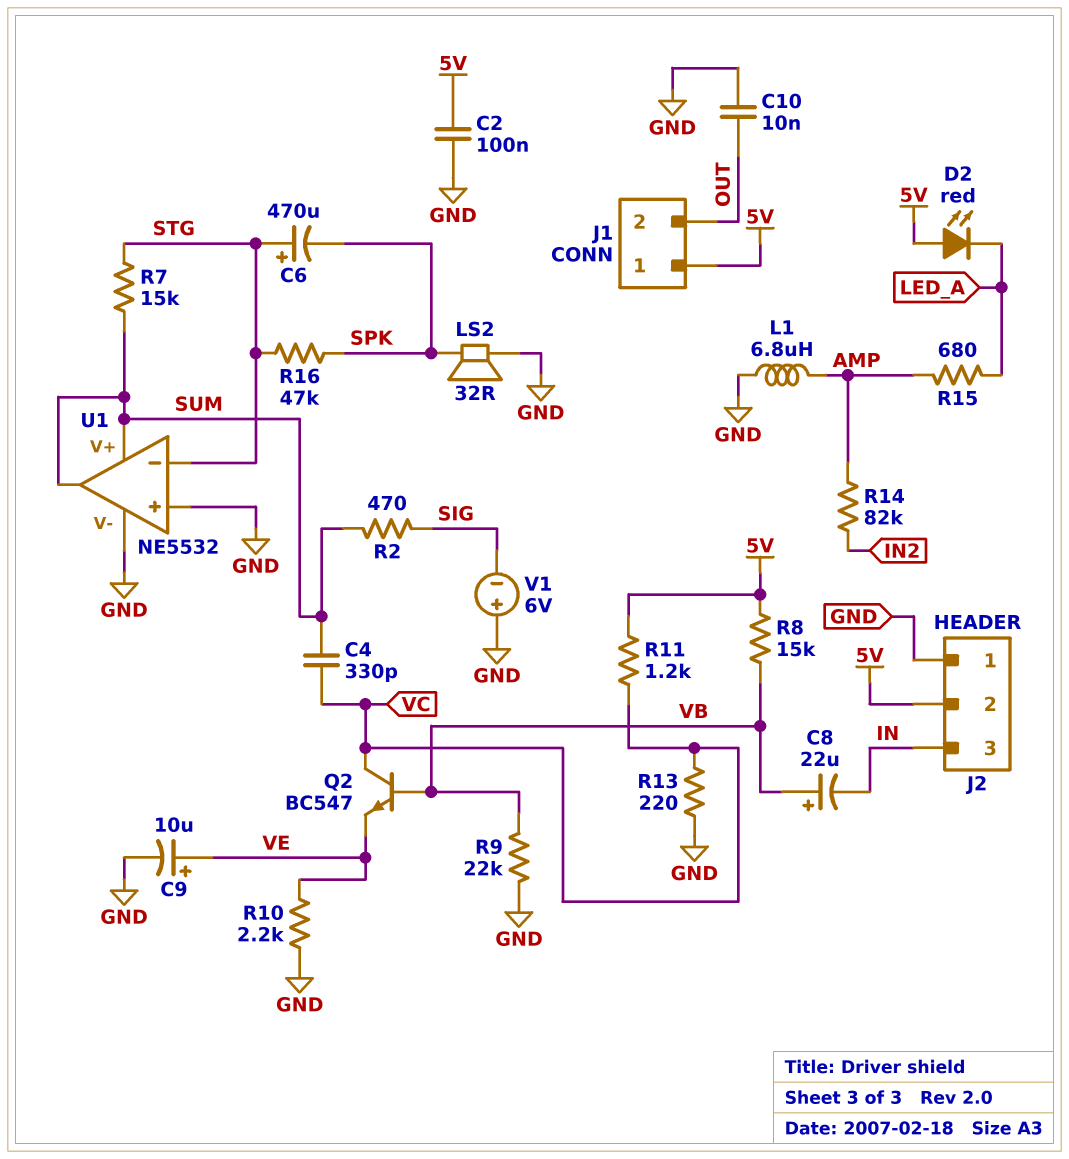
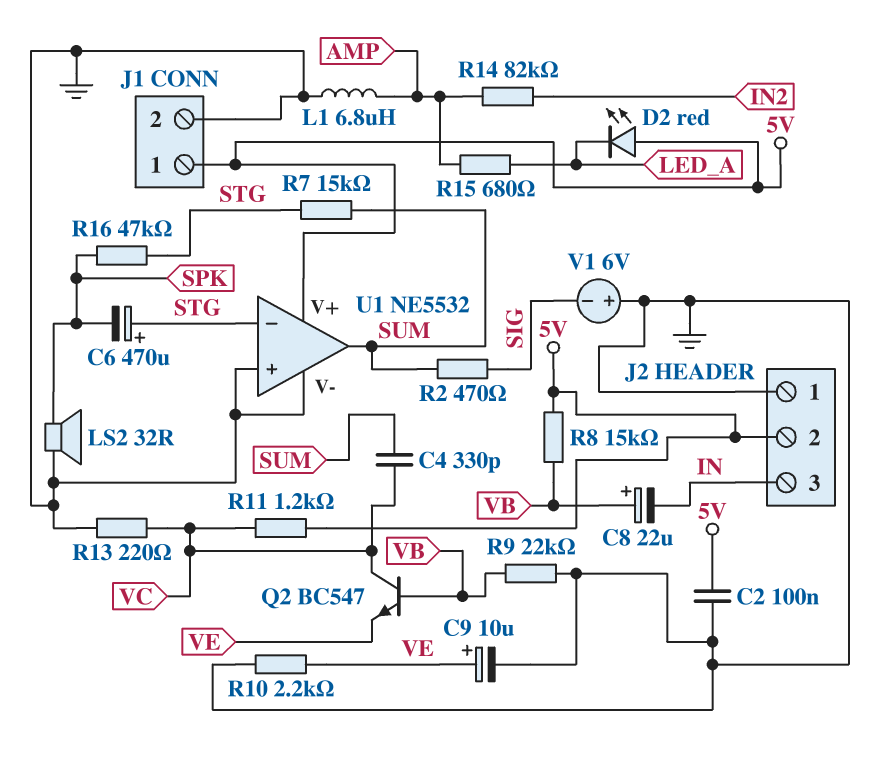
C10: 10nF (GND, OUT) -> none
J1 pin 2: OUT -> GND
U1 pin V+: SUM -> 5V

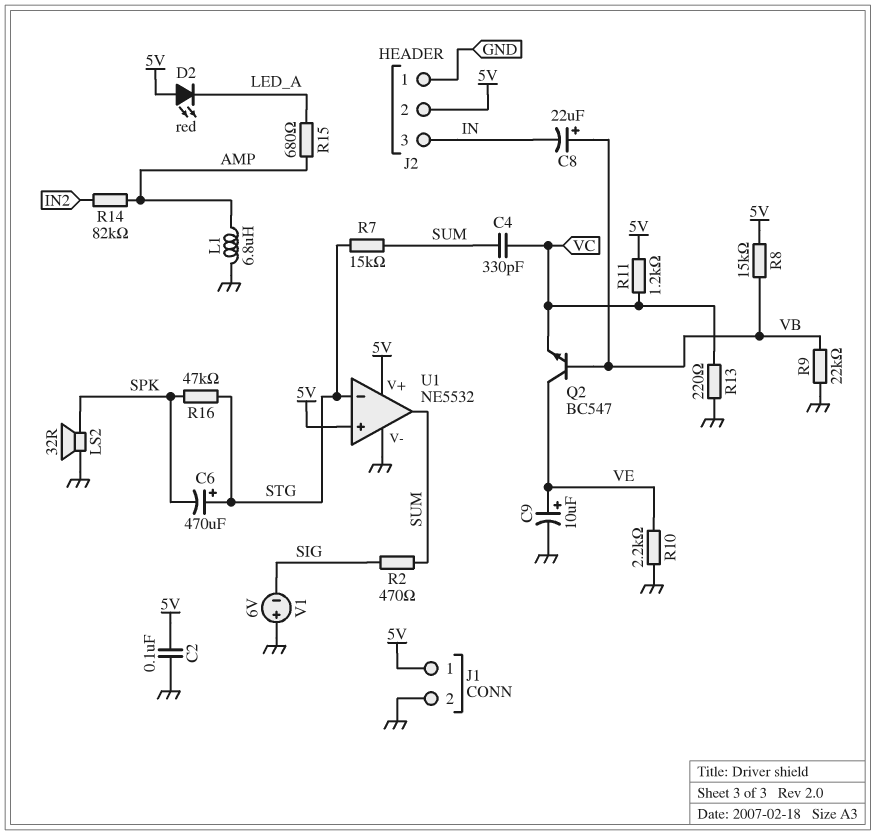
Q2: NPN BC547 (B VB, C VC, E VE) -> NPN BC547 (B VB, C VE, E VC)
U1 pin in+: GND -> 5V

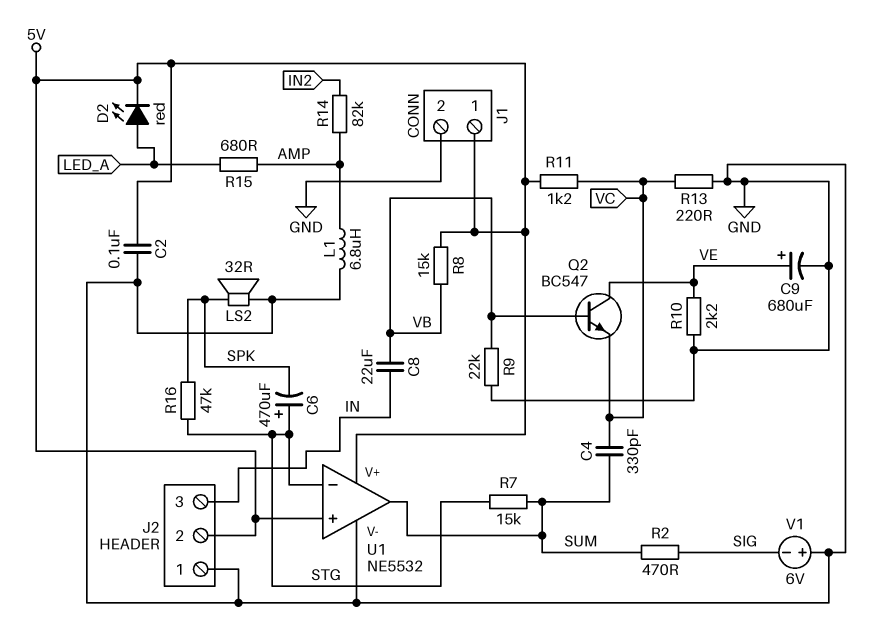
C8: 22uF (plus VB, minus IN) -> 22uF (IN, VB)
C9: 10uF (plus VE, minus GND) -> 680uF (plus VE, minus GND)
D2: LED red (A 5V, K LED_A) -> LED red (A LED_A, K 5V)

